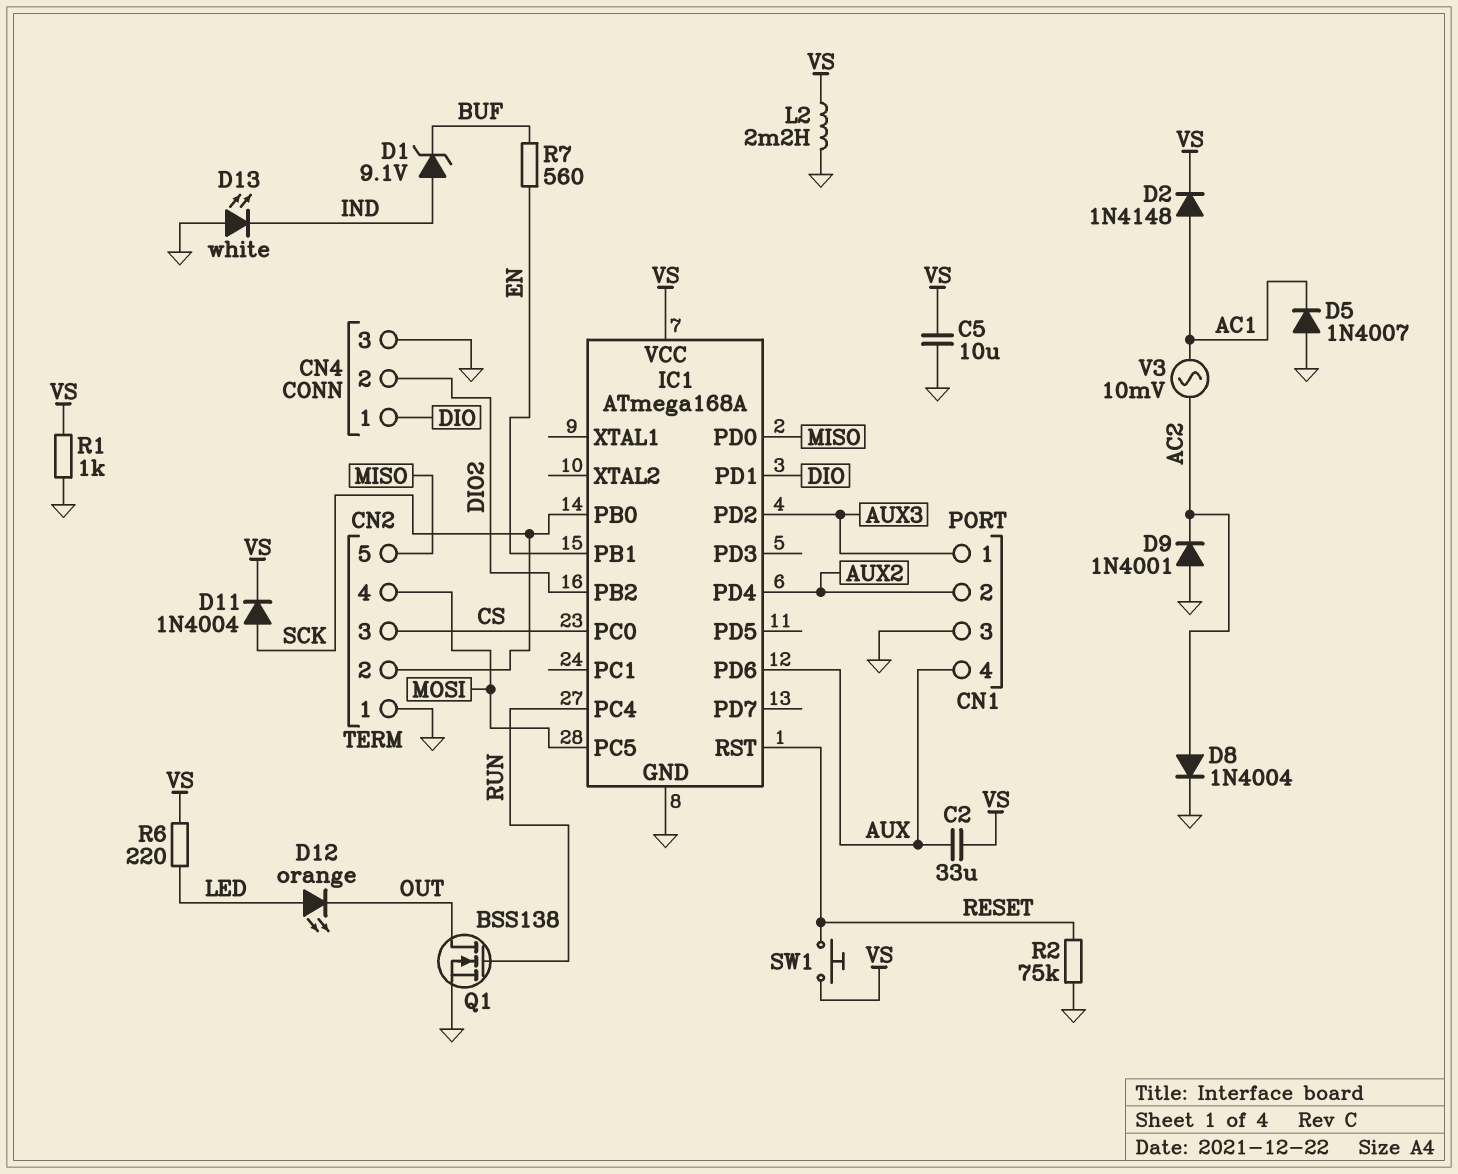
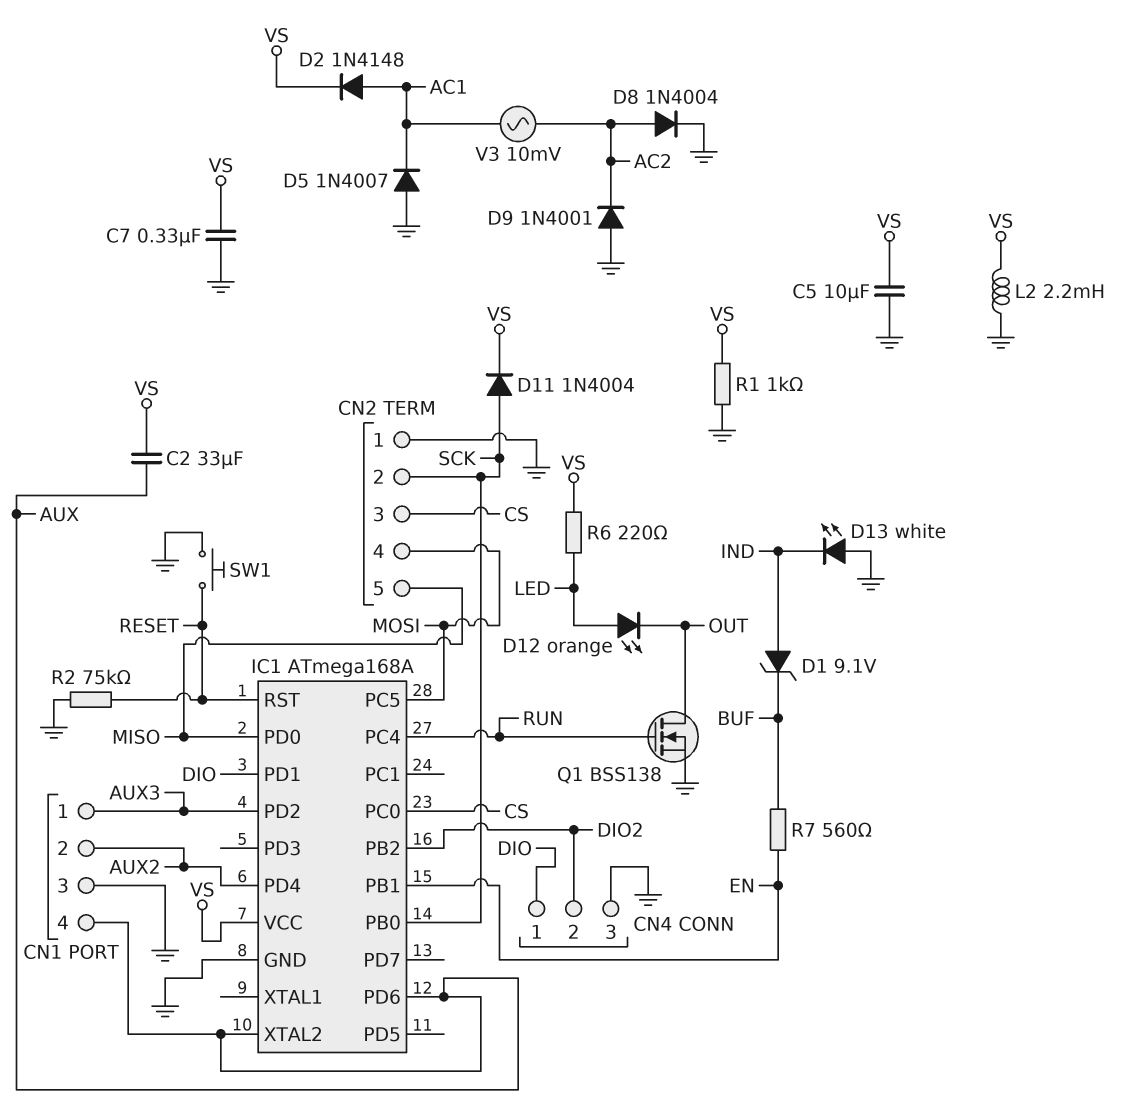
C7: none -> 330nF (GND, VS)
IC1 pin XTAL2: none -> AUX
SW1: button (RESET, VS) -> button (GND, RESET)

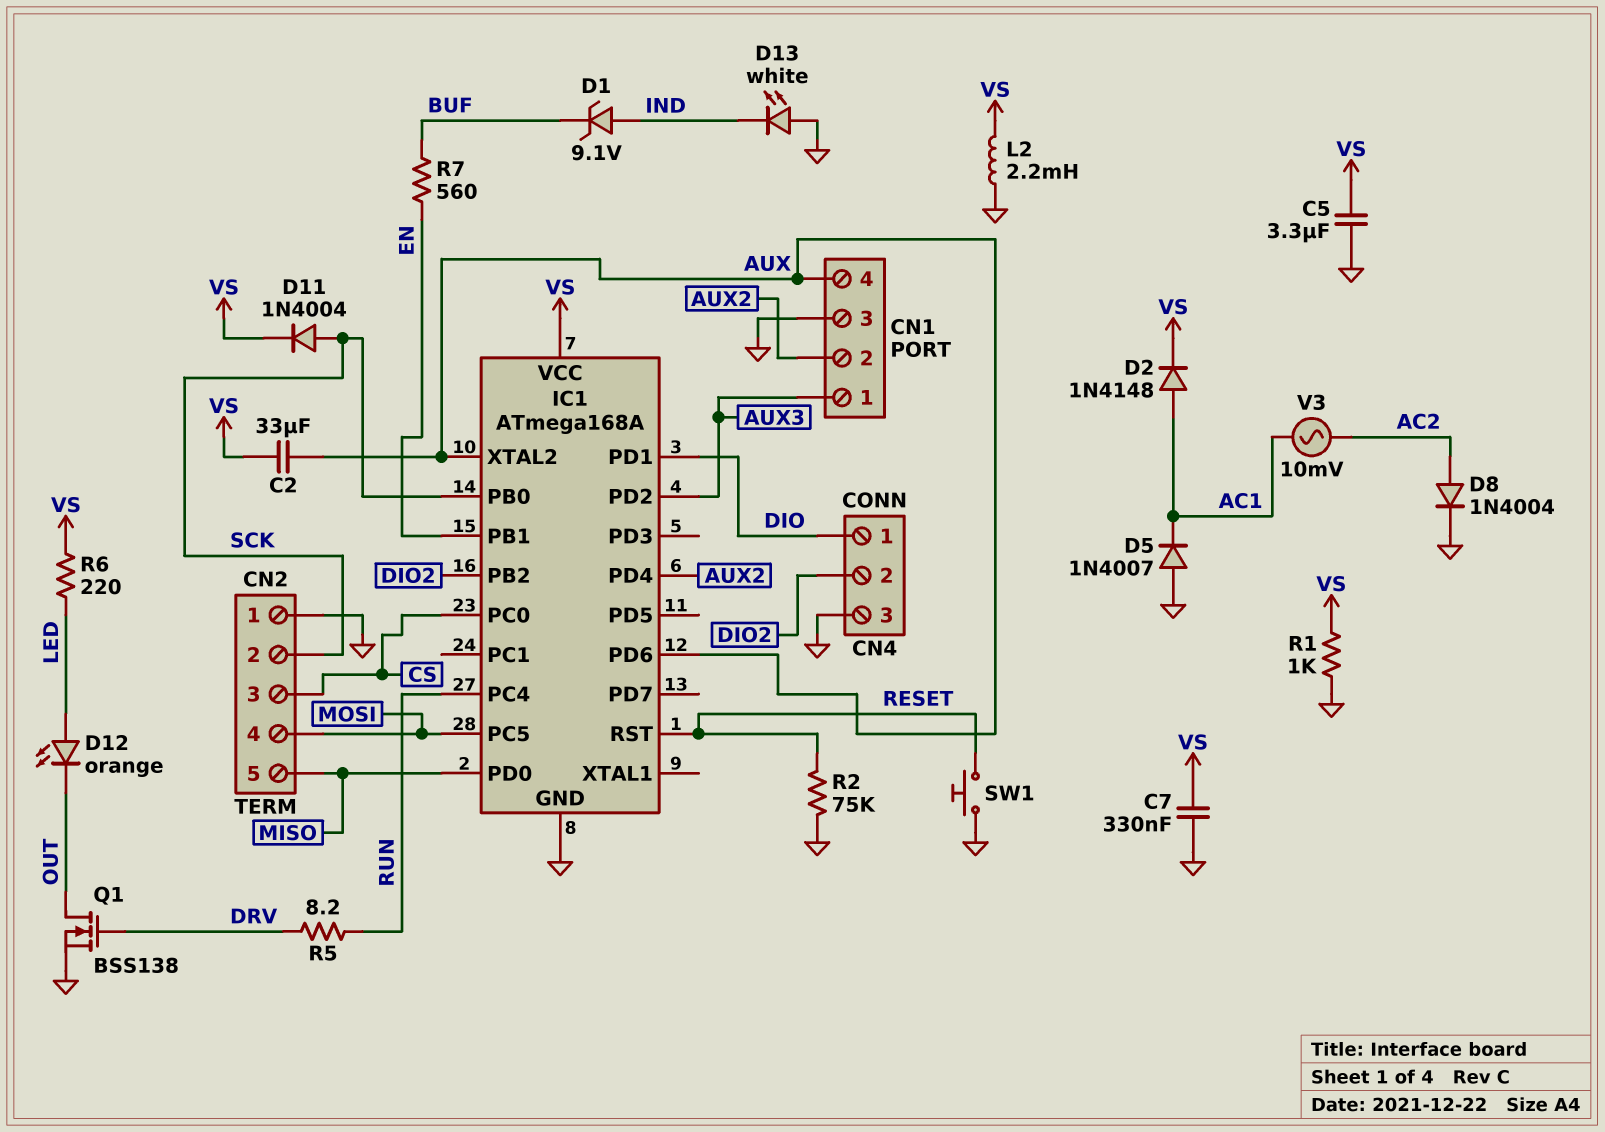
C5: 10uF (GND, VS) -> 3.3uF (GND, VS)
D9: diode 1N4001 (A GND, K AC2) -> none
Q1: NMOS BSS138 (G RUN, D OUT, S GND) -> NMOS BSS138 (G DRV, D OUT, S GND)
R5: none -> 8.2 (DRV, RUN)

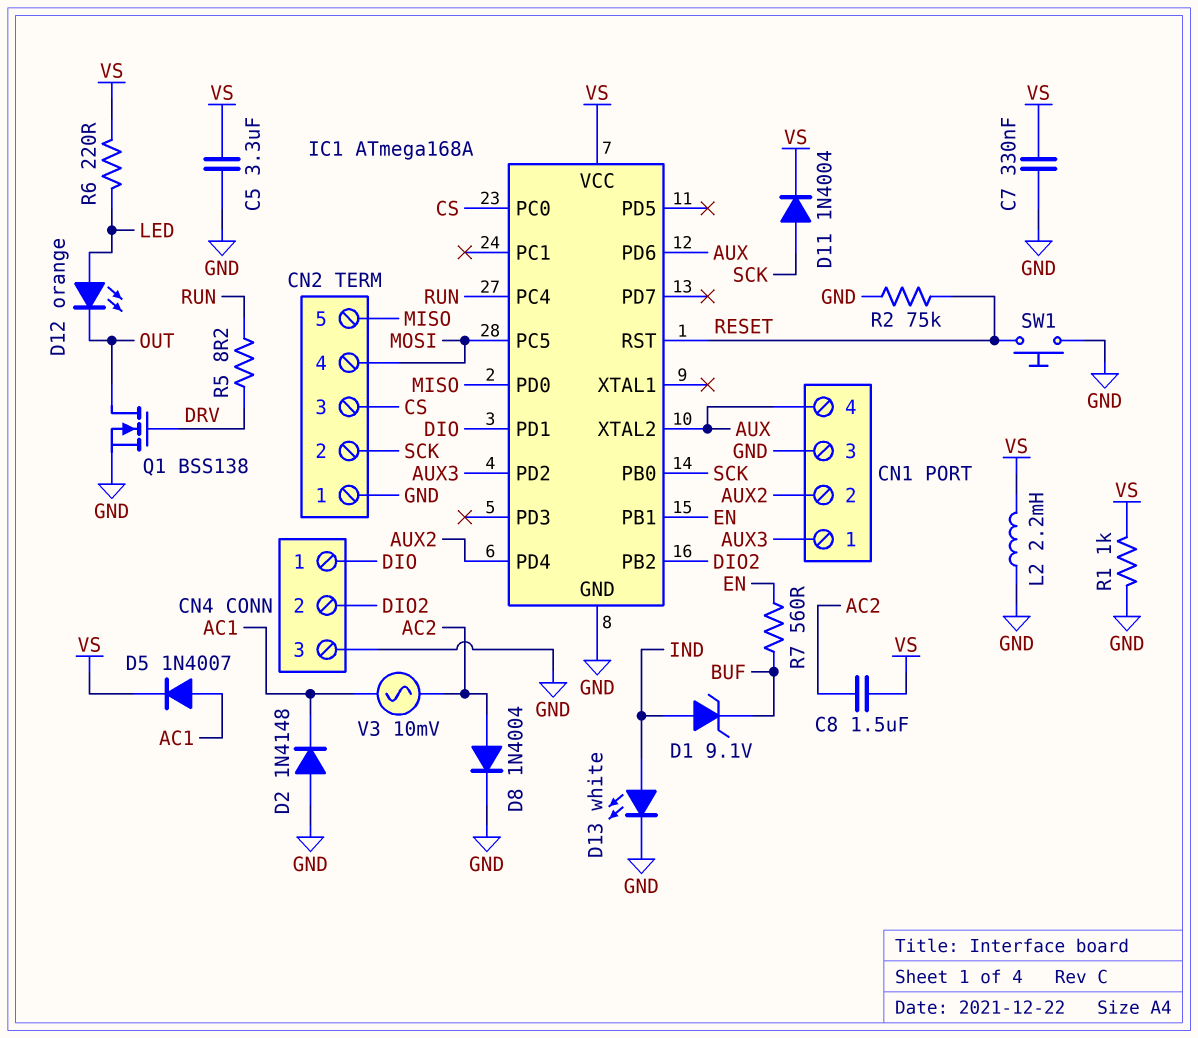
C2: 33uF (AUX, VS) -> none
C8: none -> 1.5uF (AC2, VS)
D2: diode 1N4148 (A AC1, K VS) -> diode 1N4148 (A GND, K AC1)
D5: diode 1N4007 (A GND, K AC1) -> diode 1N4007 (A AC1, K VS)
D13: LED white (A GND, K IND) -> LED white (A IND, K GND)

